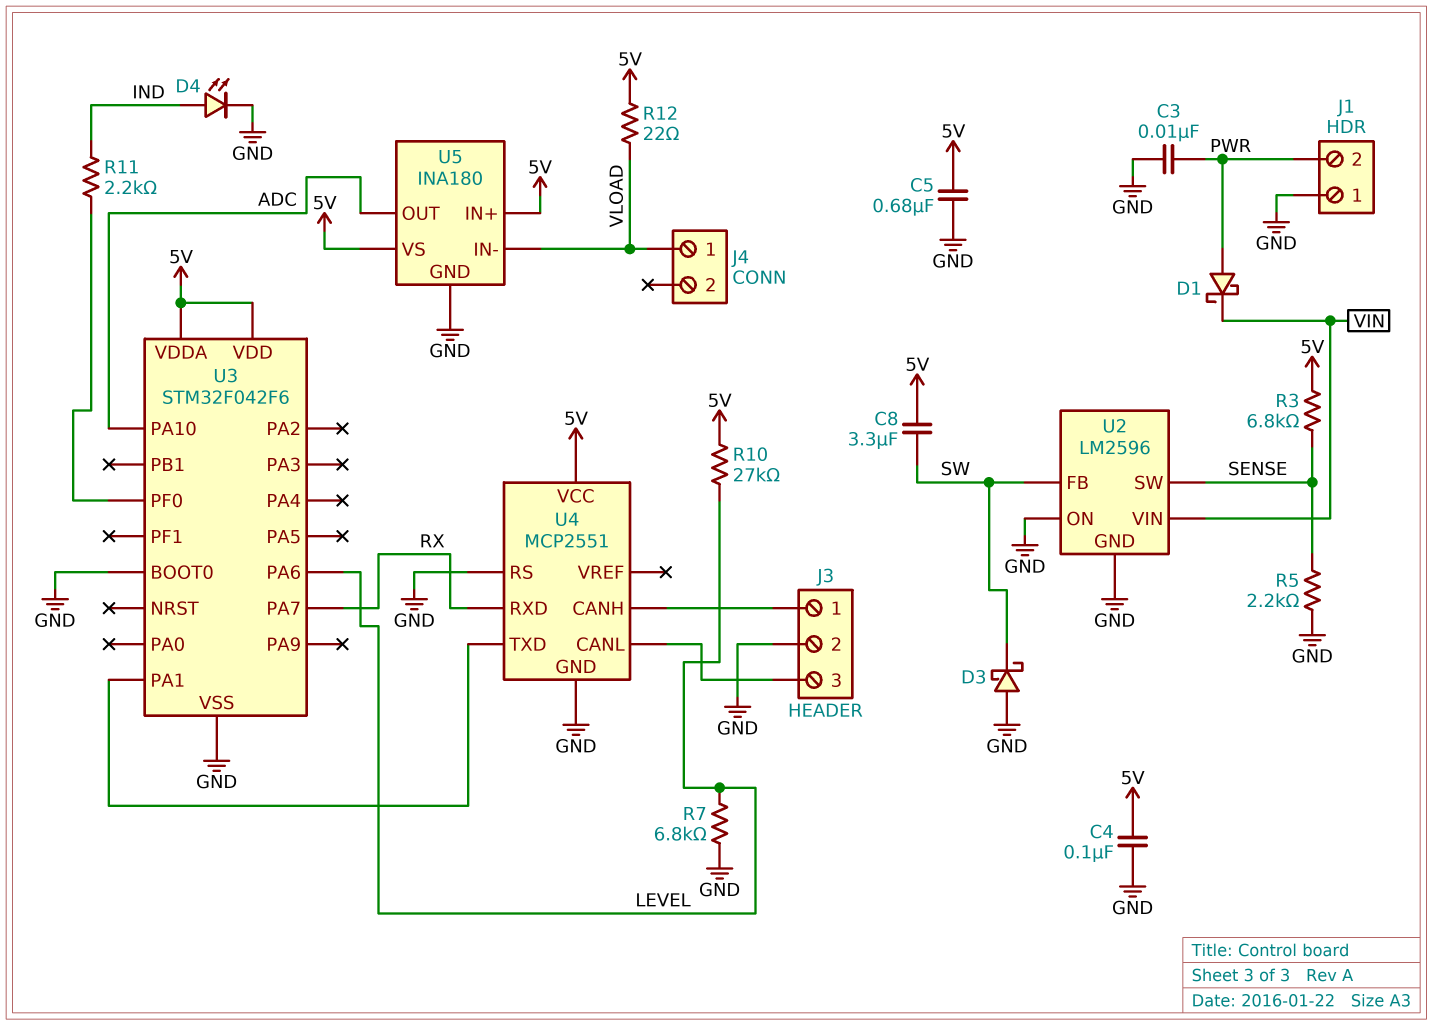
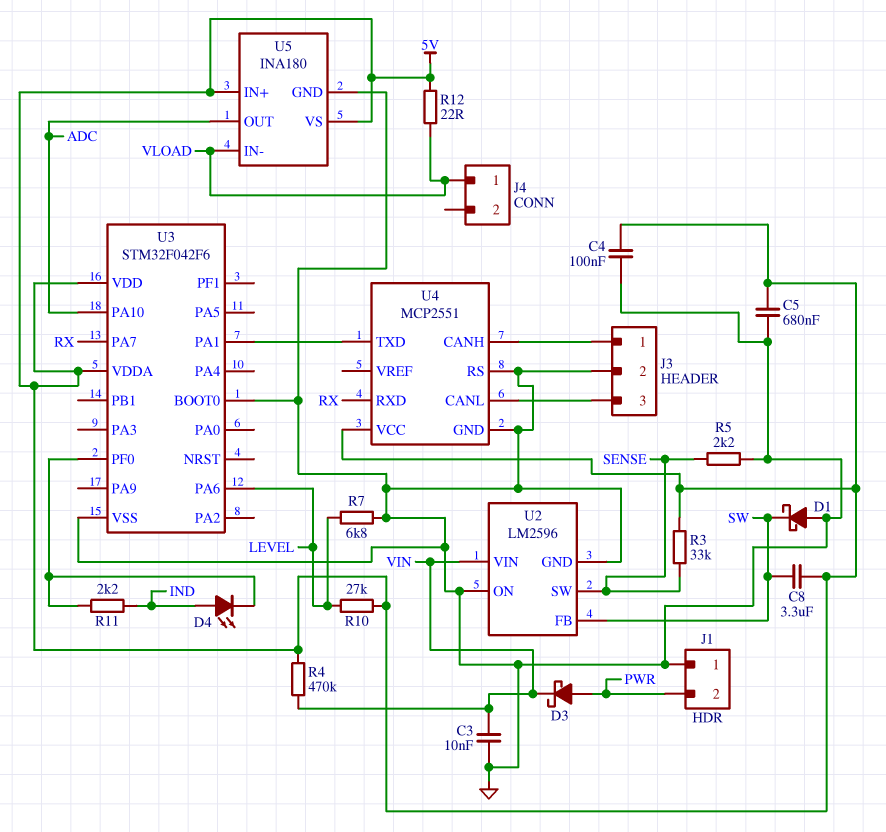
C3: 10nF (GND, PWR) -> 10nF (GND, VIN)
D1: schottky (A PWR, K VIN) -> schottky (A GND, K SW)
D3: schottky (A GND, K SW) -> schottky (A PWR, K VIN)
D4: LED (A IND, K GND) -> LED (A IND, K U3/PF0)
R3: 6.8k (5V, SENSE) -> 33k (5V, SENSE)
R4: none -> 470k (5V, VIN)

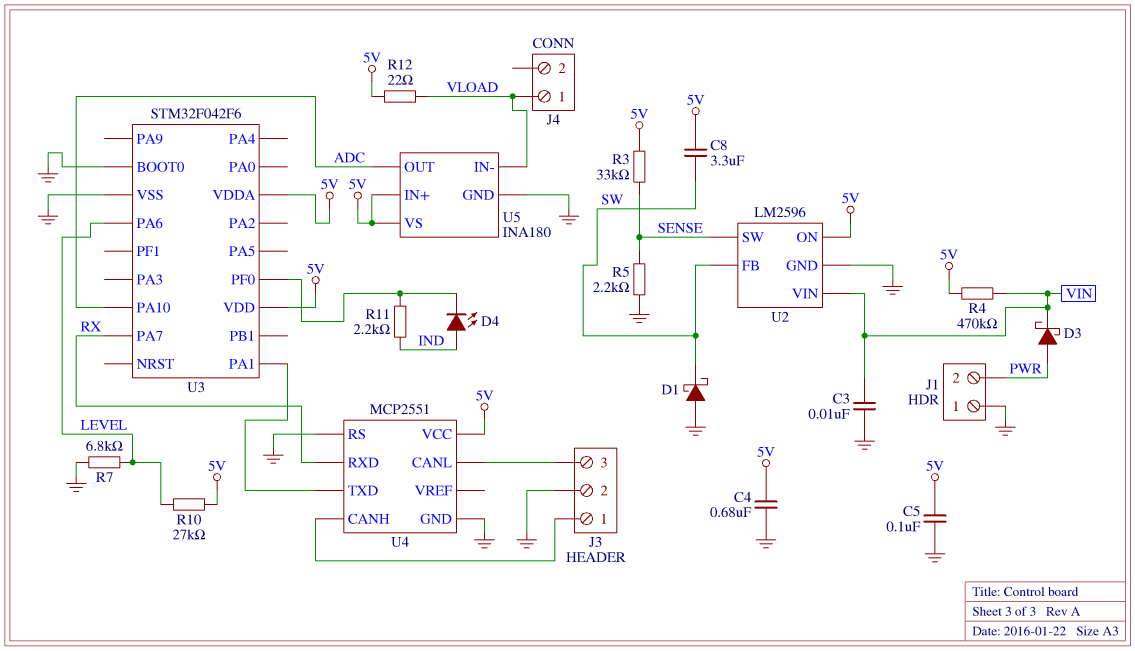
C4: 100nF (5V, GND) -> 680nF (5V, GND)
C5: 680nF (5V, GND) -> 100nF (5V, GND)
U2 pin ON: GND -> 5V

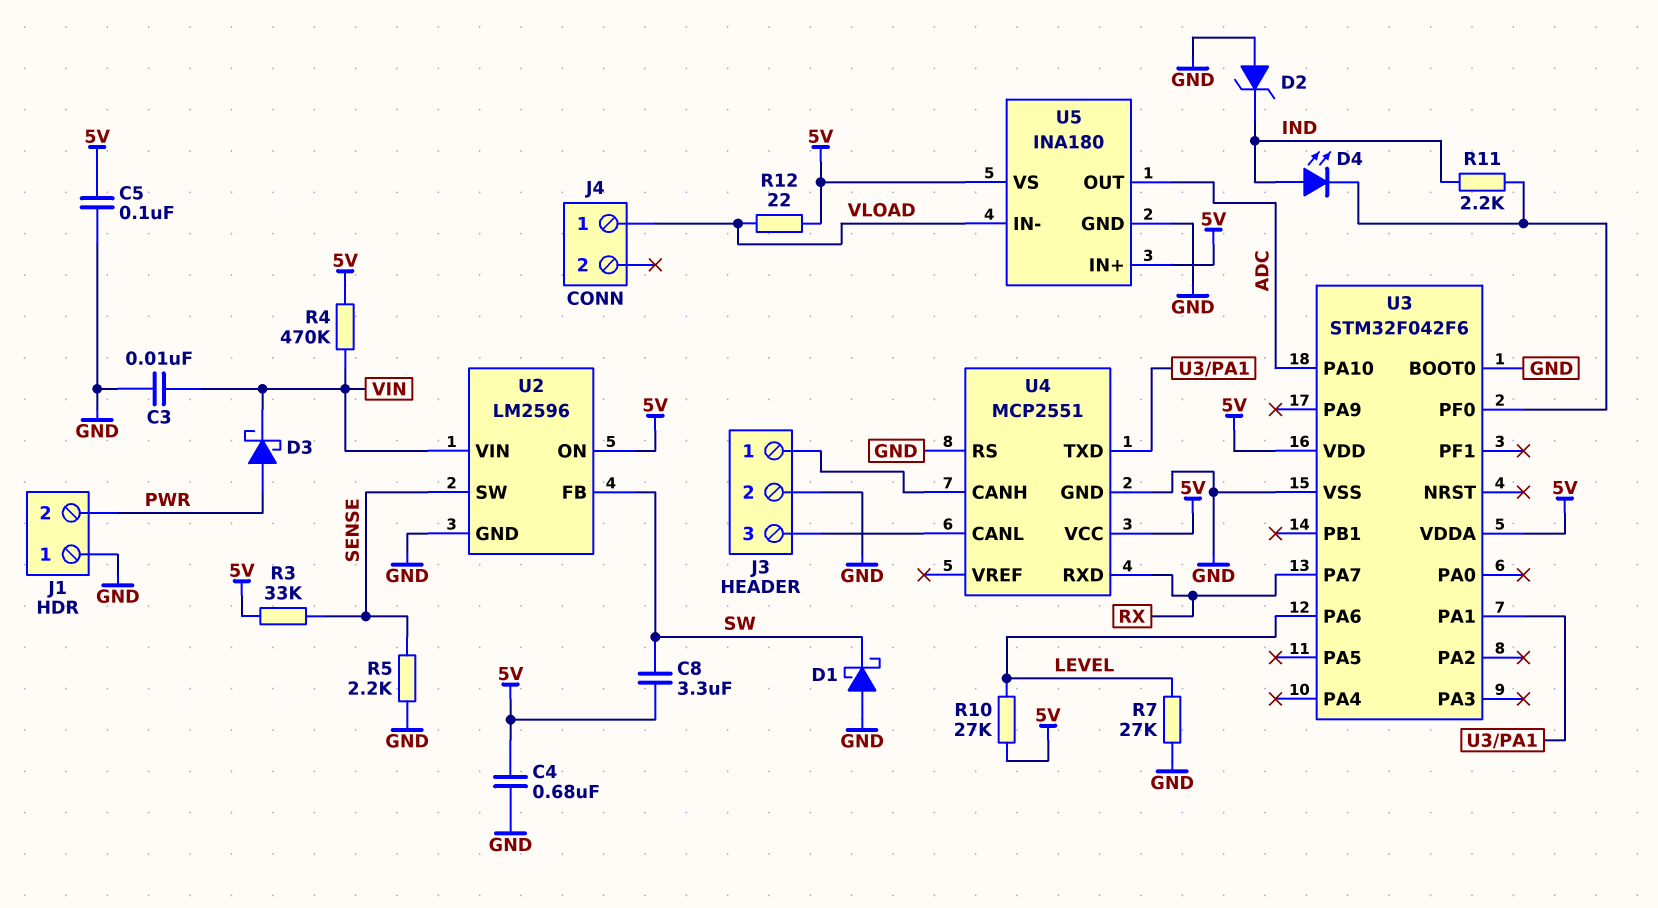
D2: none -> zener (A GND, K IND)
R7: 6.8k (GND, LEVEL) -> 27k (GND, LEVEL)

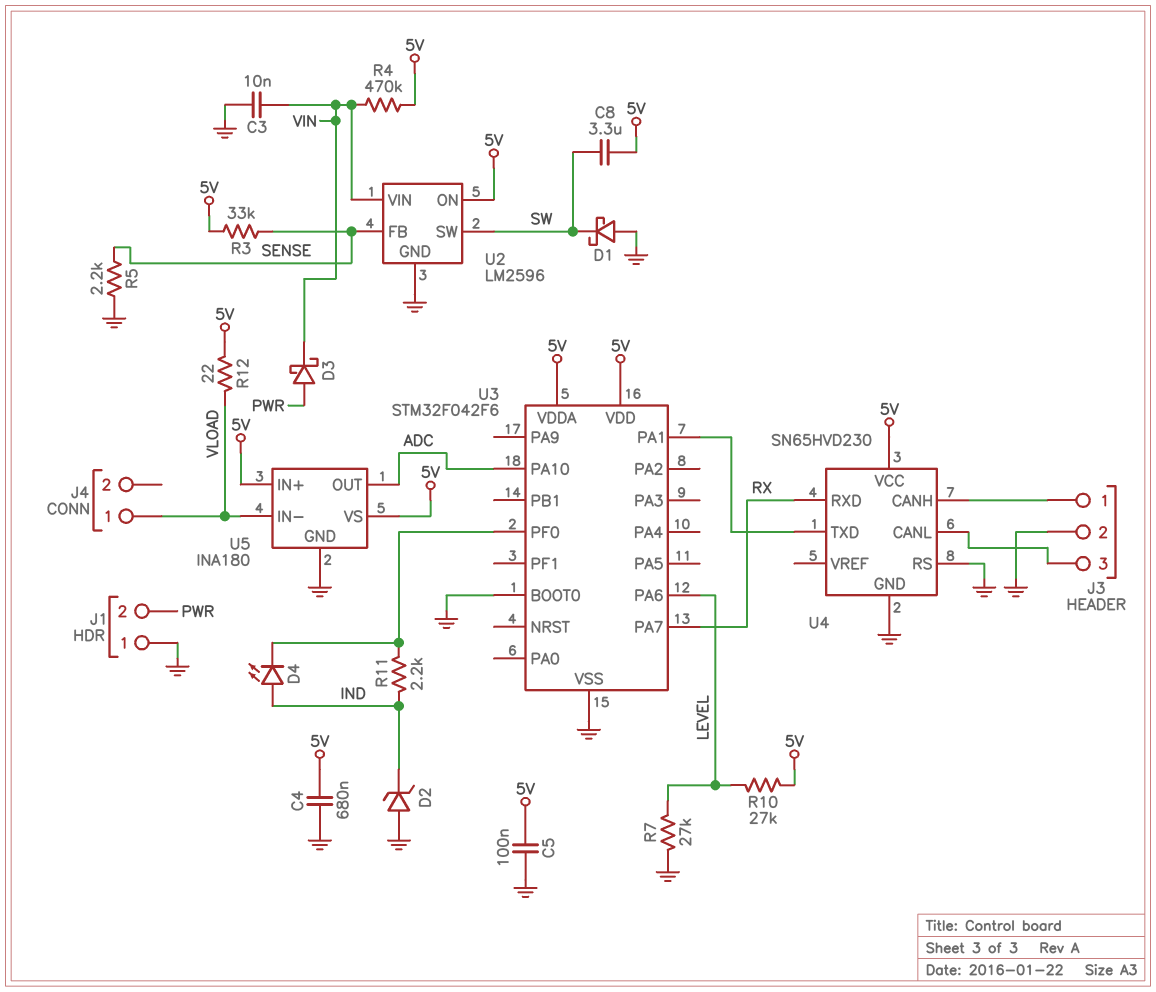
U2 pin FB: SW -> SENSE
U2 pin SW: SENSE -> SW
U4: MCP2551 -> SN65HVD230

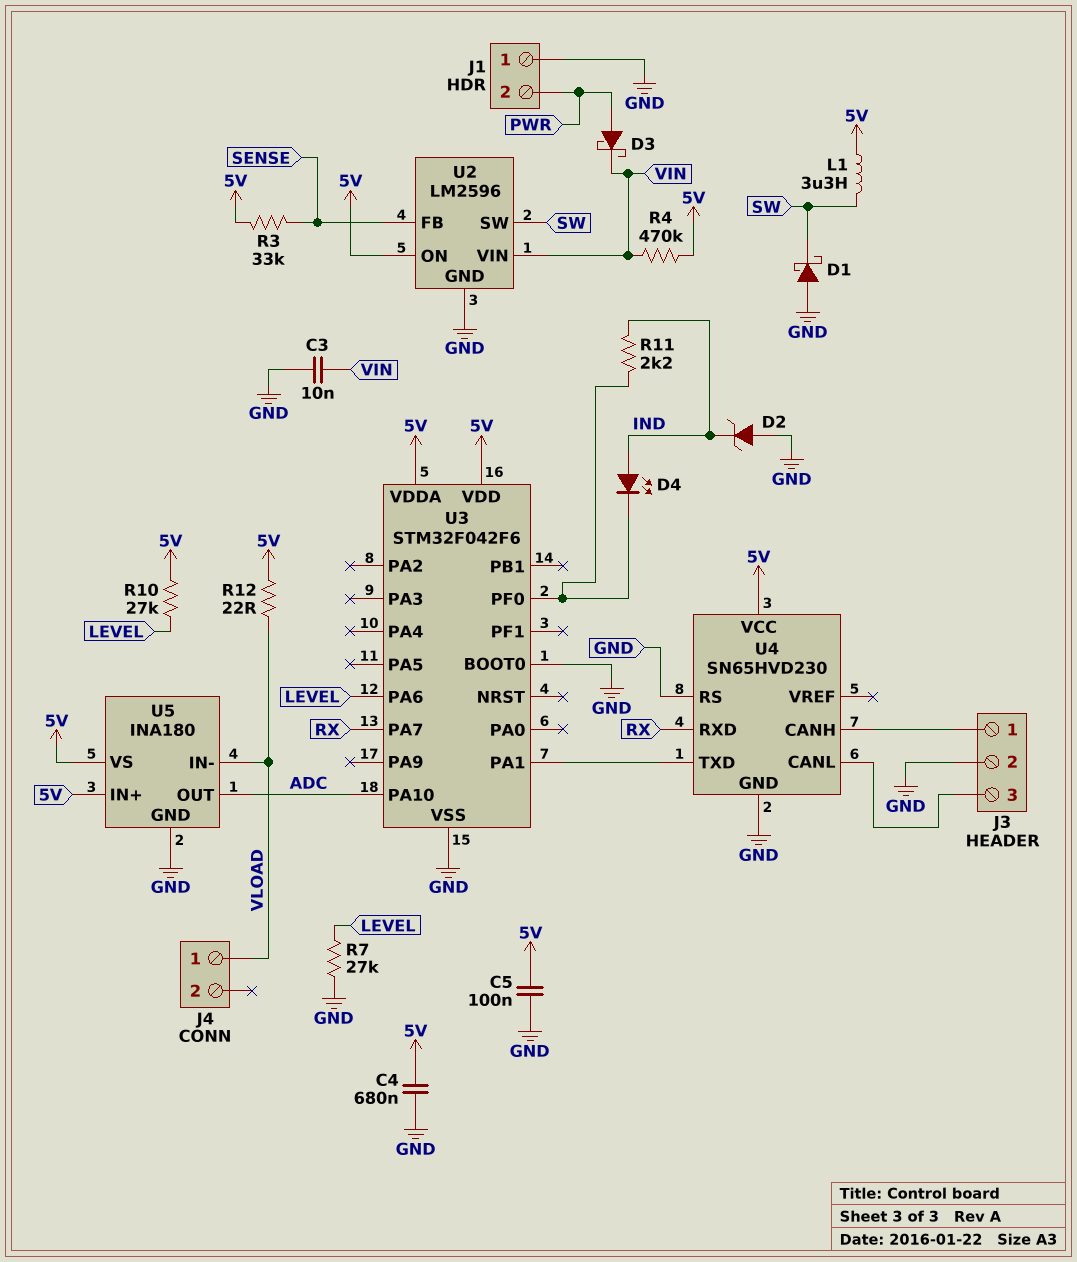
C8: 3.3uF (5V, SW) -> none
L1: none -> 3.3uH (5V, SW)
R5: 2.2k (GND, SENSE) -> none

